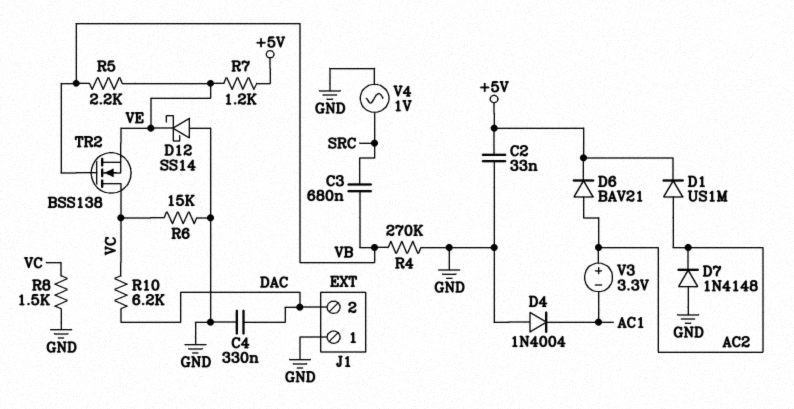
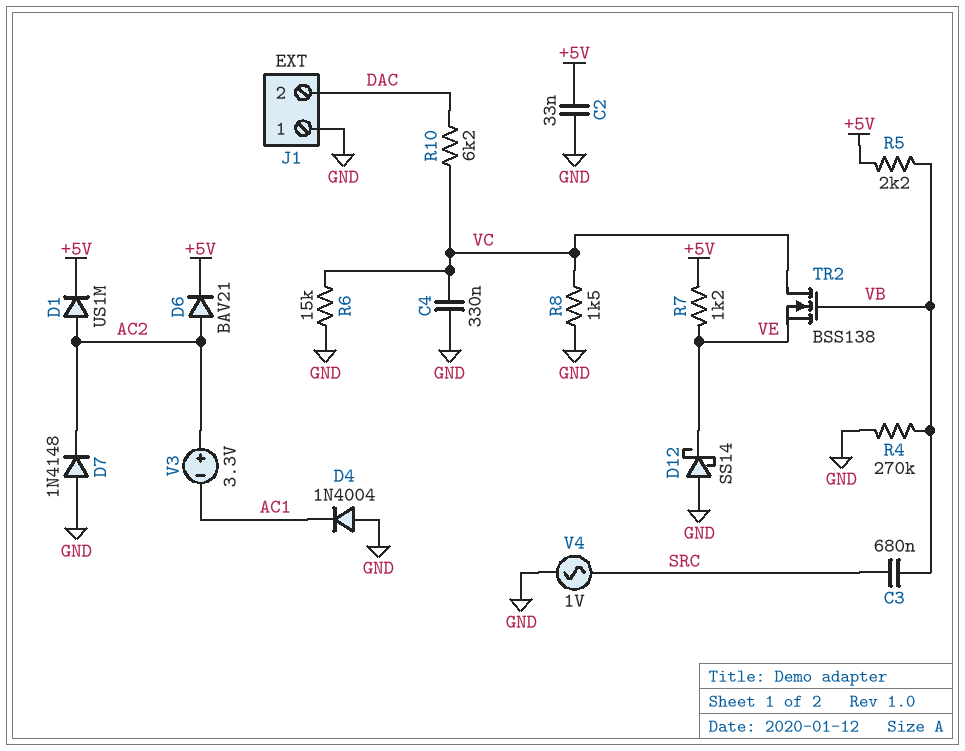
C4: 330nF (DAC, GND) -> 330nF (GND, VC)
R5: 2.2k (VB, VE) -> 2.2k (+5V, VB)

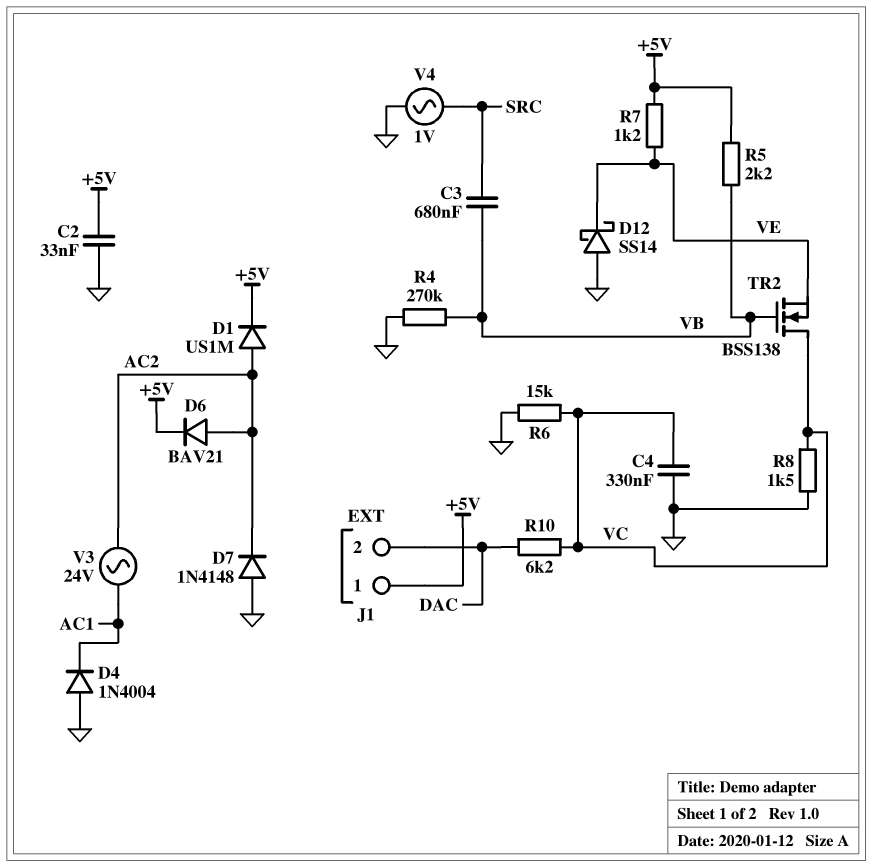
J1 pin 1: GND -> +5V
V3: 3.3V (plus AC2, minus AC1) -> AC 24V (AC1, AC2)

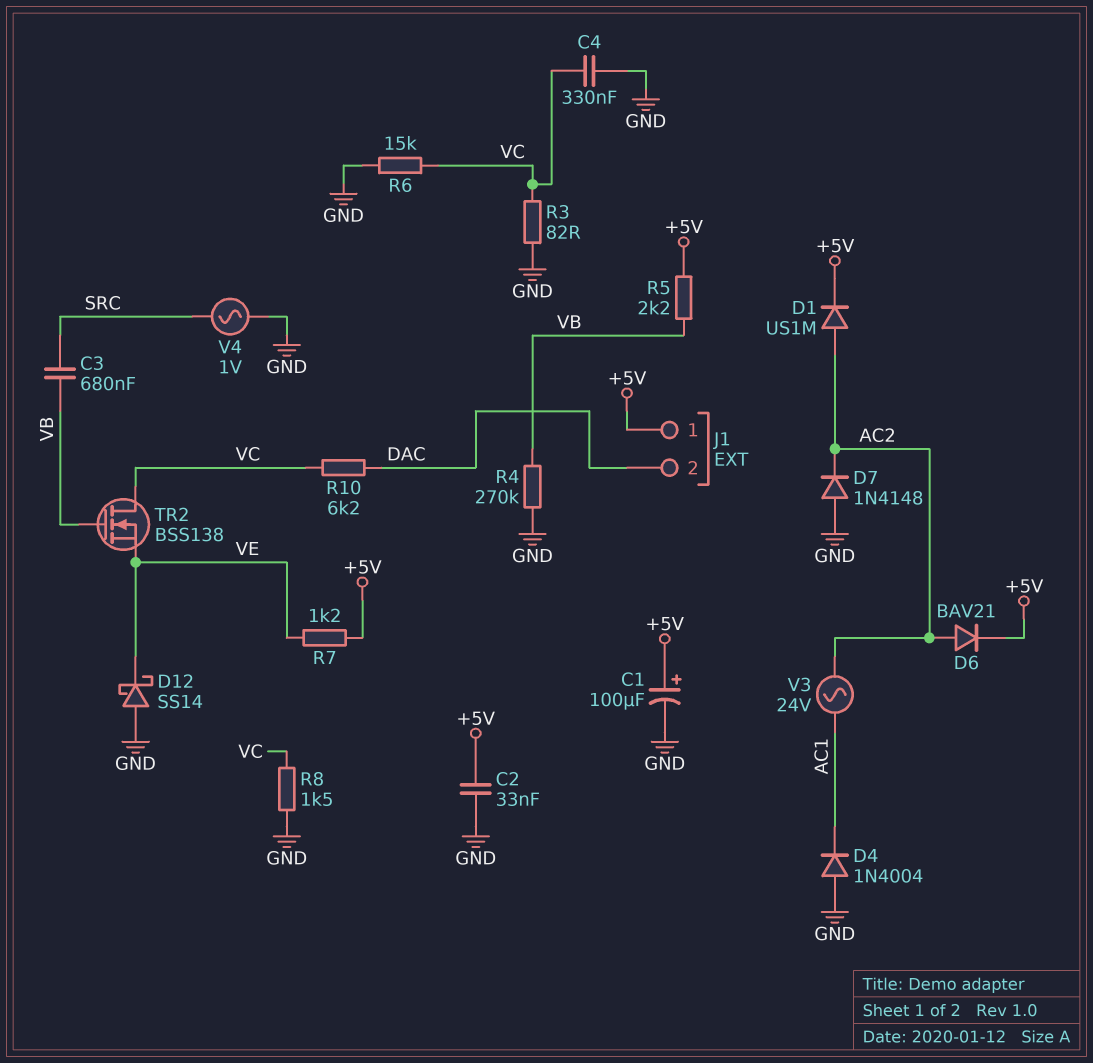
C1: none -> 100uF (plus +5V, minus GND)
R3: none -> 82 (GND, VC)

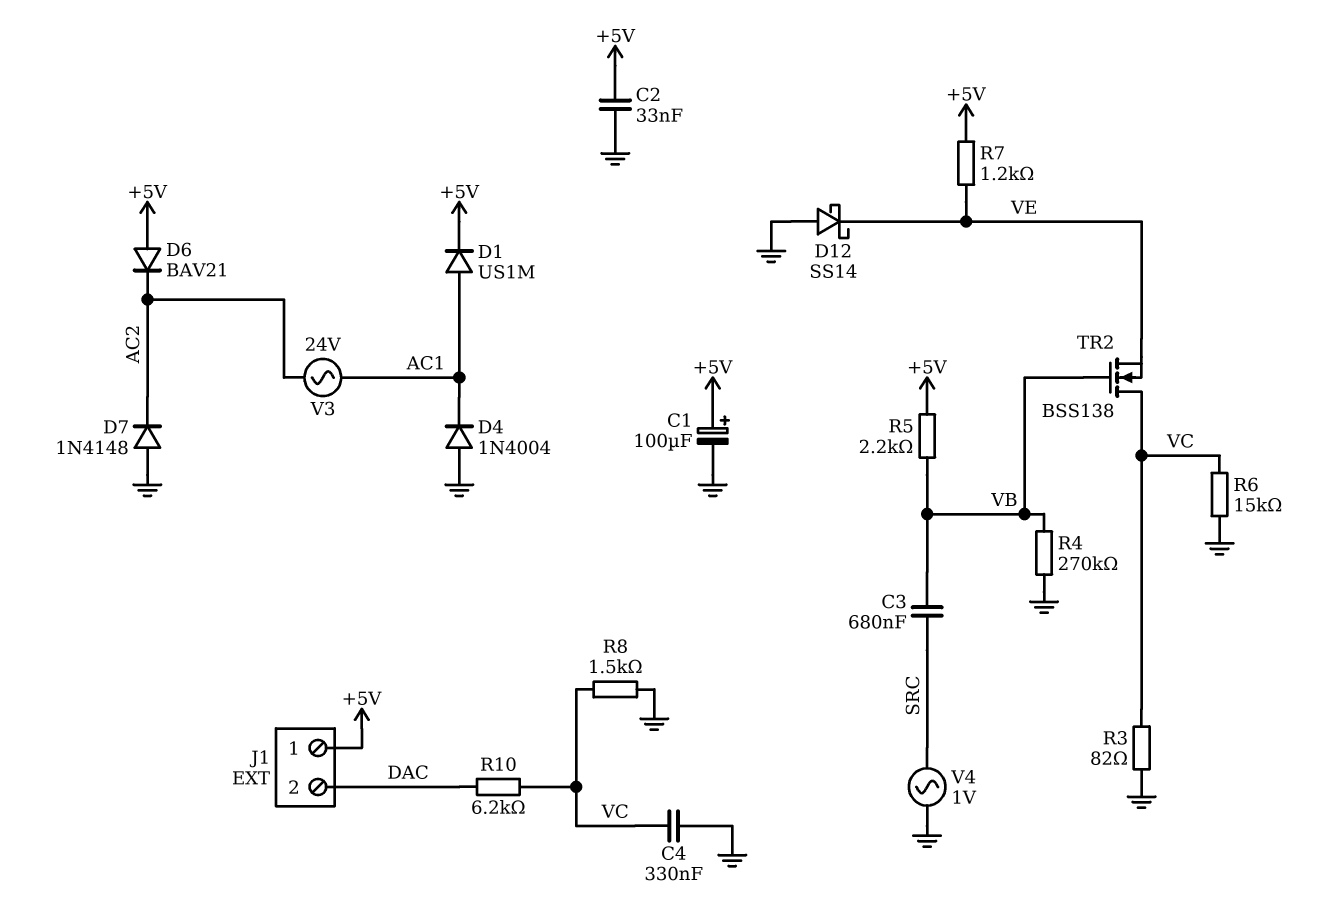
D1: diode US1M (A AC2, K +5V) -> diode US1M (A AC1, K +5V)
D6: diode BAV21 (A AC2, K +5V) -> diode BAV21 (A +5V, K AC2)

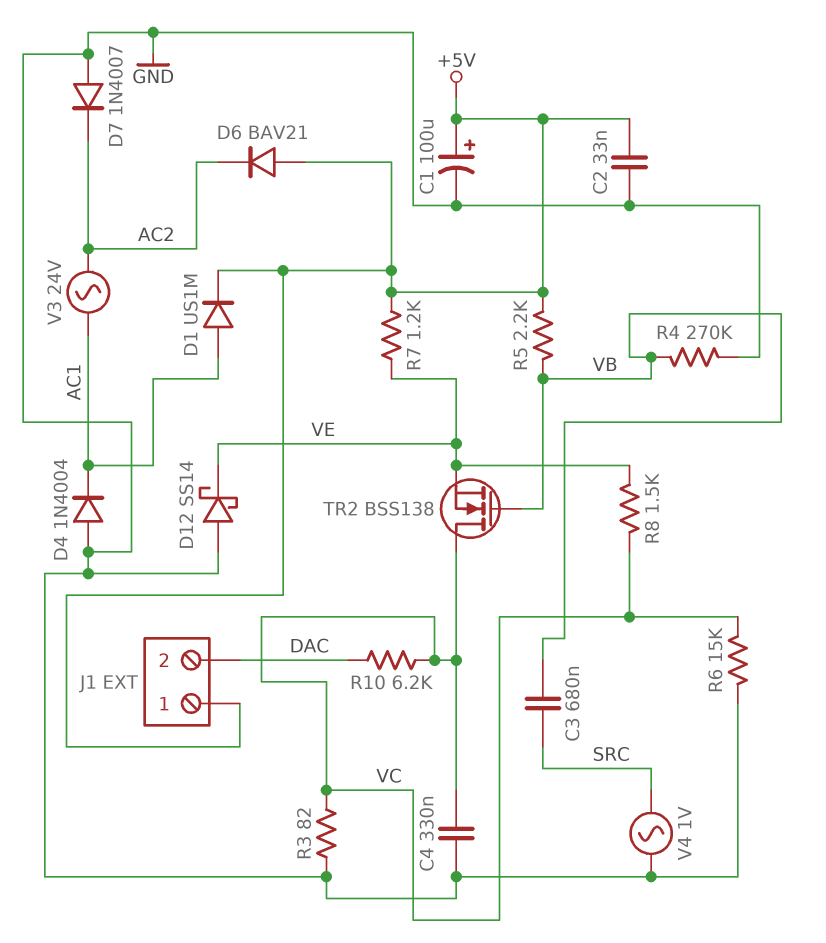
D7: diode 1N4148 (A GND, K AC2) -> diode 1N4007 (A GND, K AC2)
R8: 1.5k (GND, VC) -> 1.5k (VC, VE)

